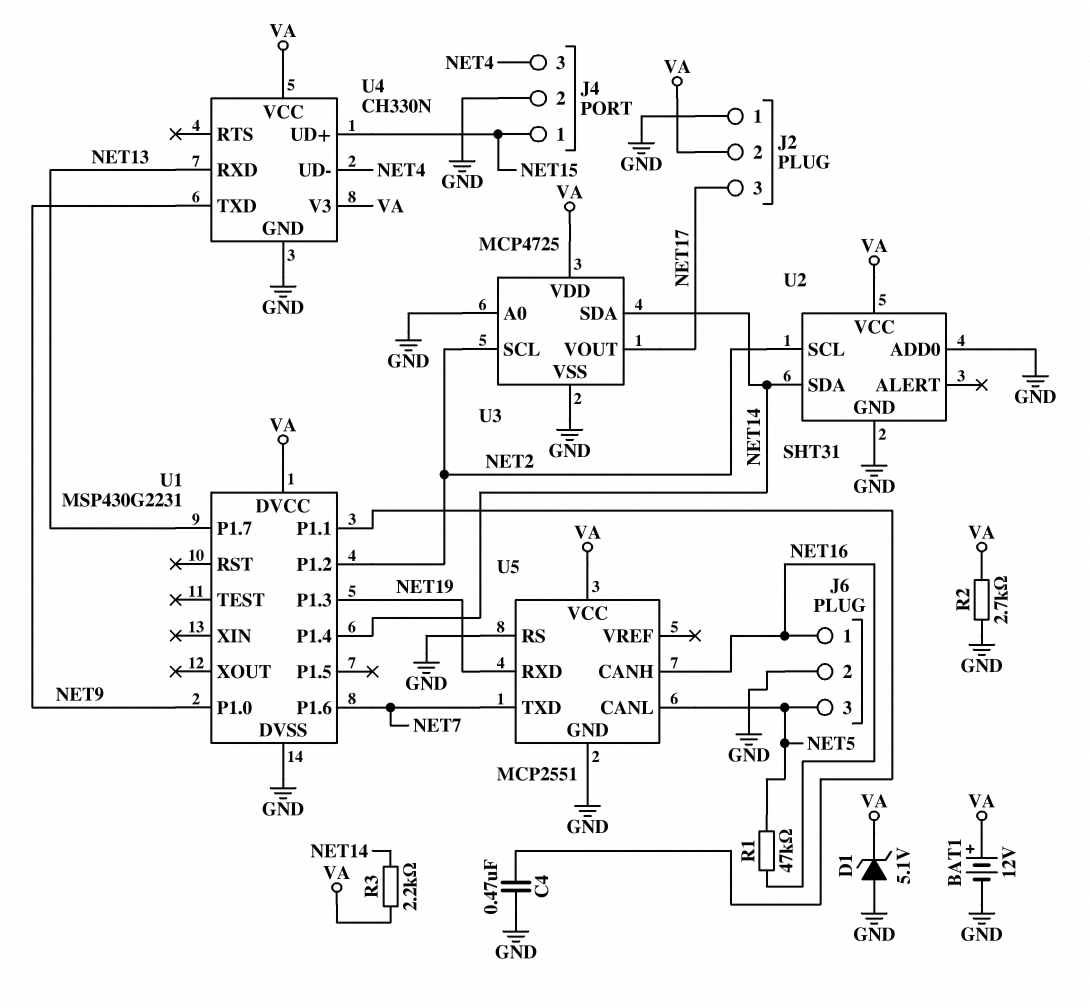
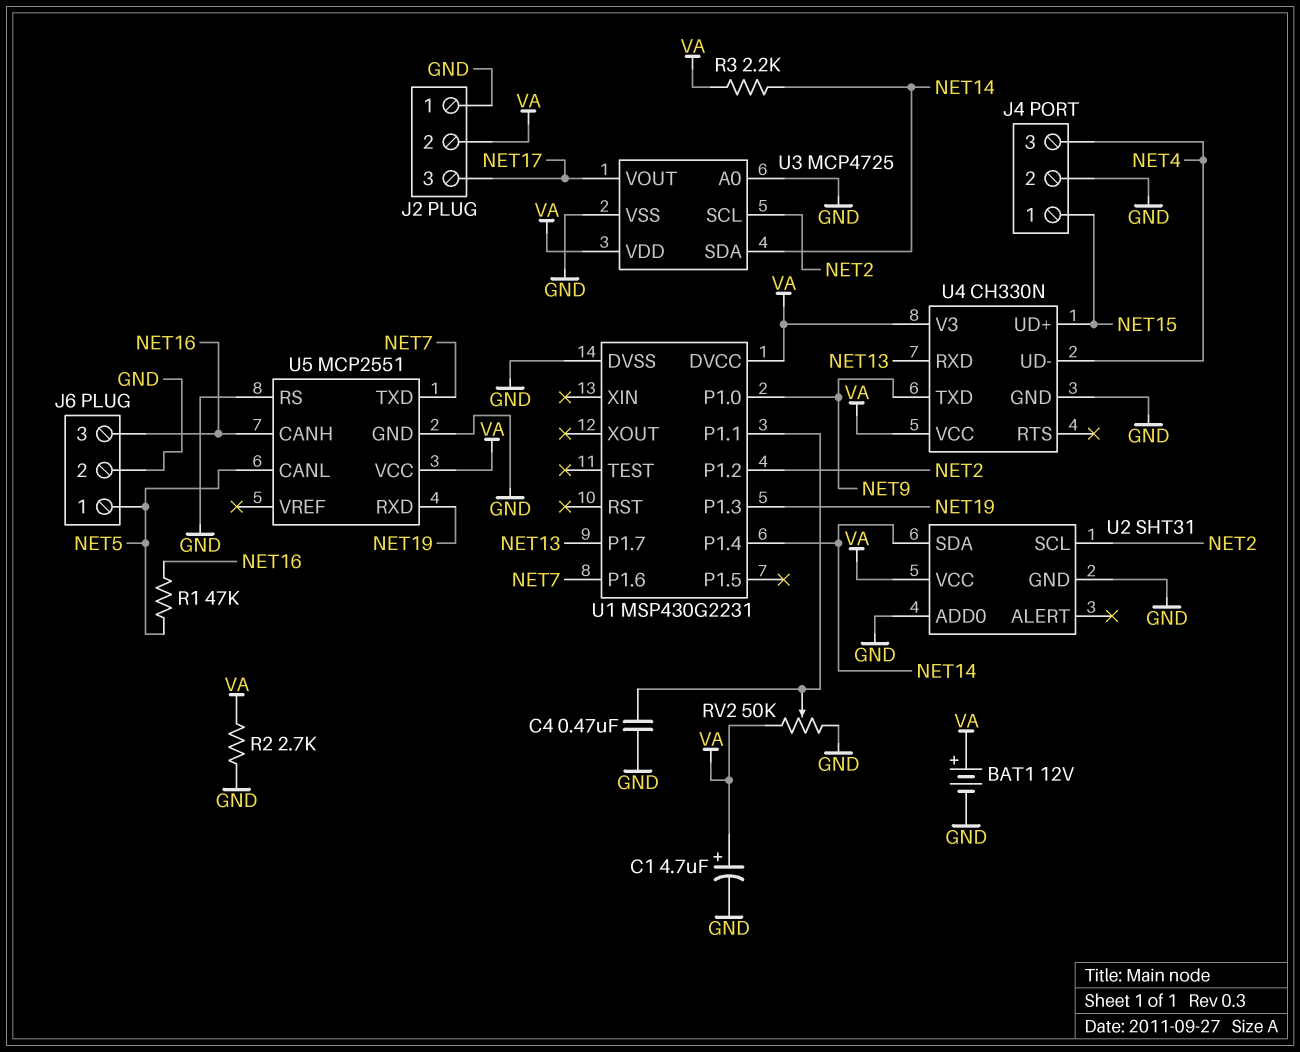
C1: none -> 4.7uF (plus VA, minus GND)
D1: zener 5.1V (A GND, K VA) -> none
J6 pin 1: NET16 -> NET5
J6 pin 3: NET5 -> NET16
RV2: none -> 50k (GND, VA, wiper U1/P1.1)

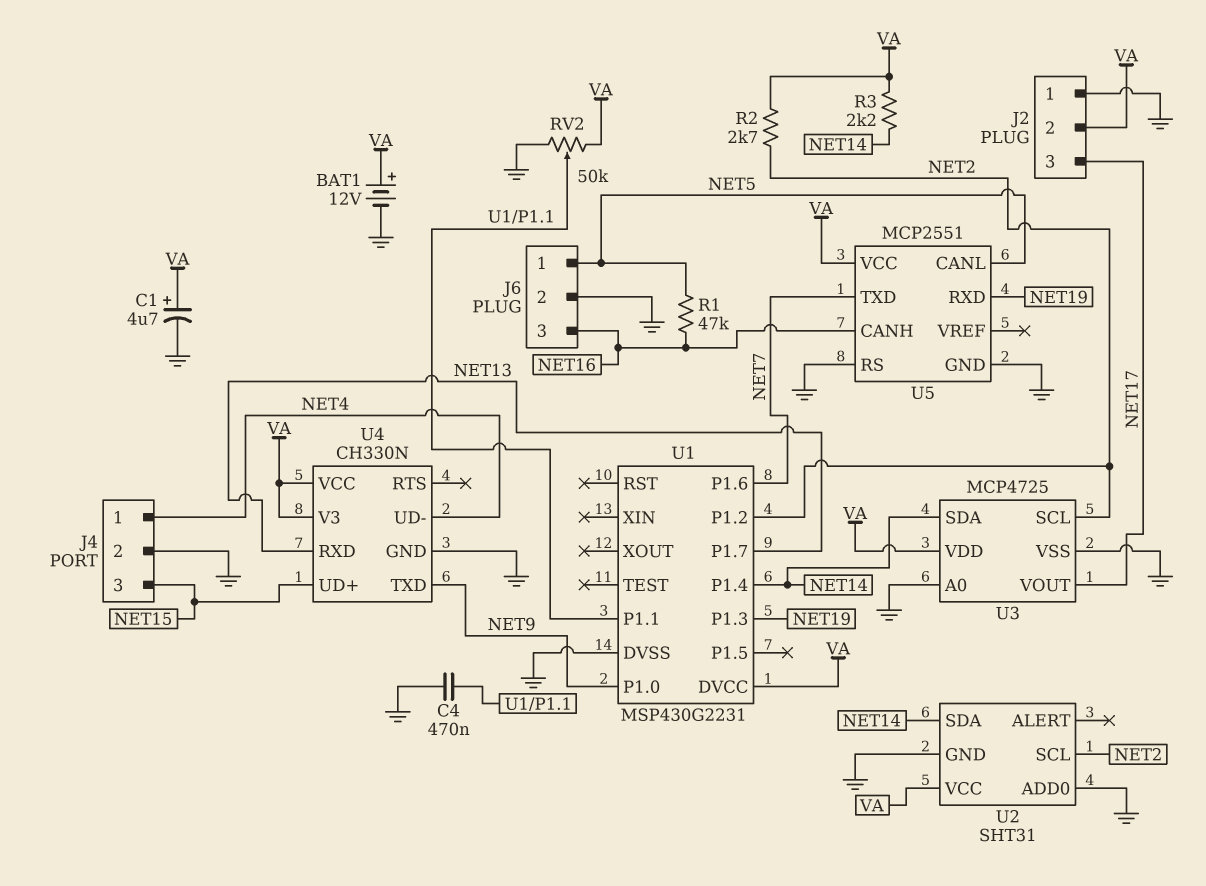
J4 pin 1: NET15 -> NET4
J4 pin 3: NET4 -> NET15
R2: 2.7k (GND, VA) -> 2.7k (NET2, VA)

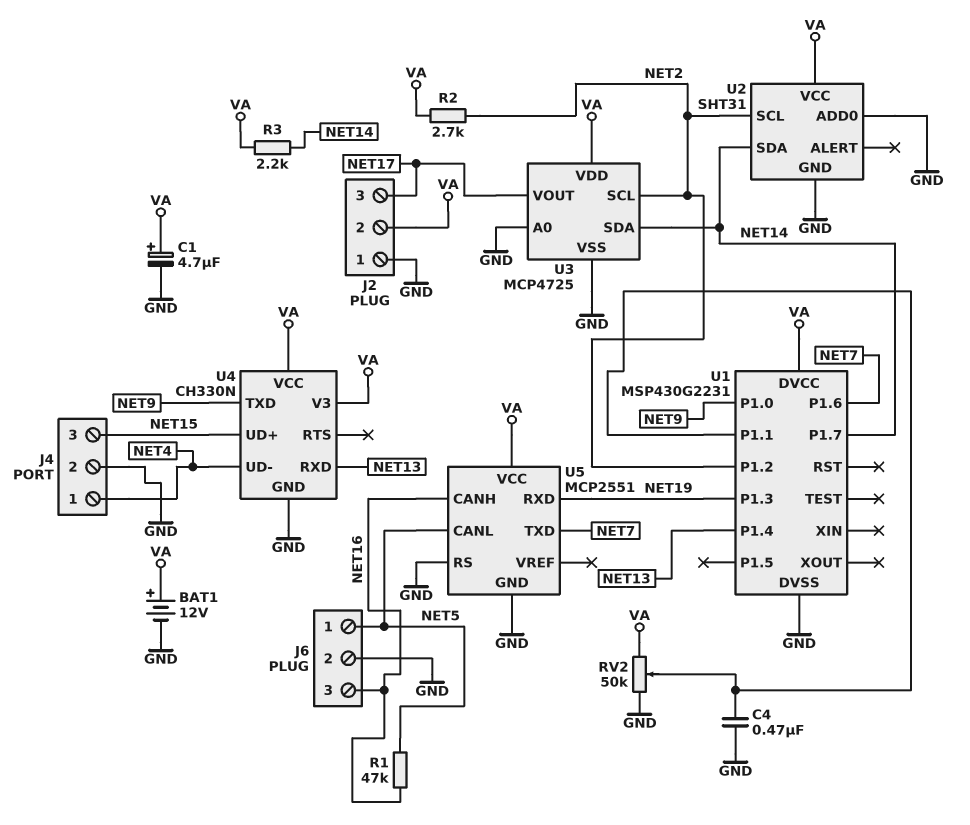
U1 pin P1.4: NET14 -> NET13
U1 pin P1.7: NET13 -> NET14

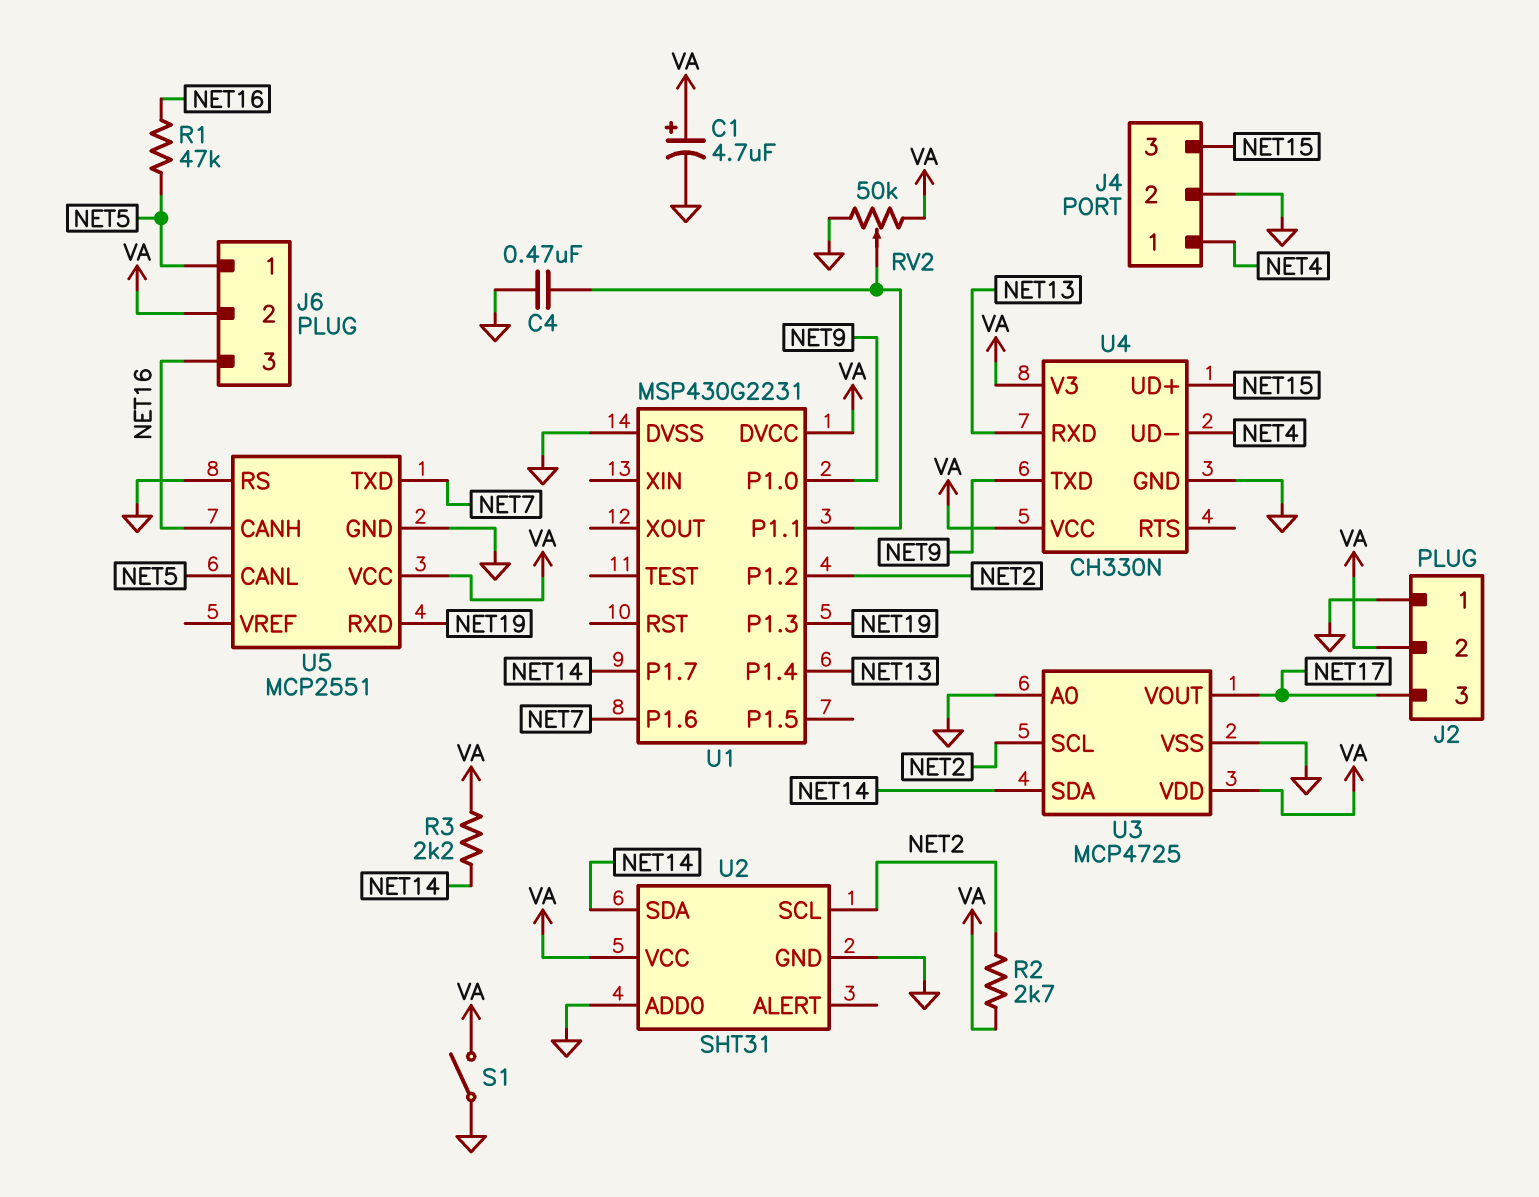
BAT1: 12V (plus VA, minus GND) -> none
J6 pin 2: GND -> VA
S1: none -> switch (GND, VA)

